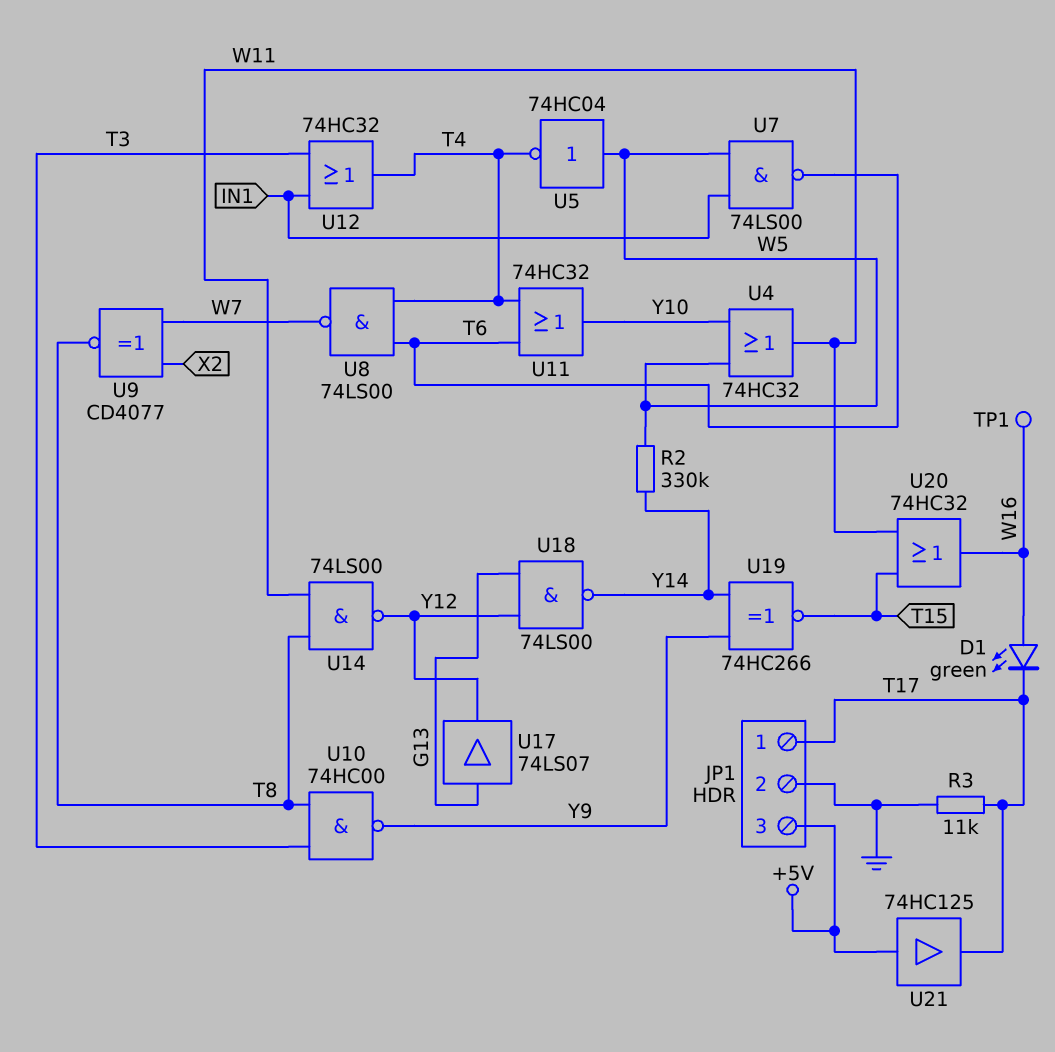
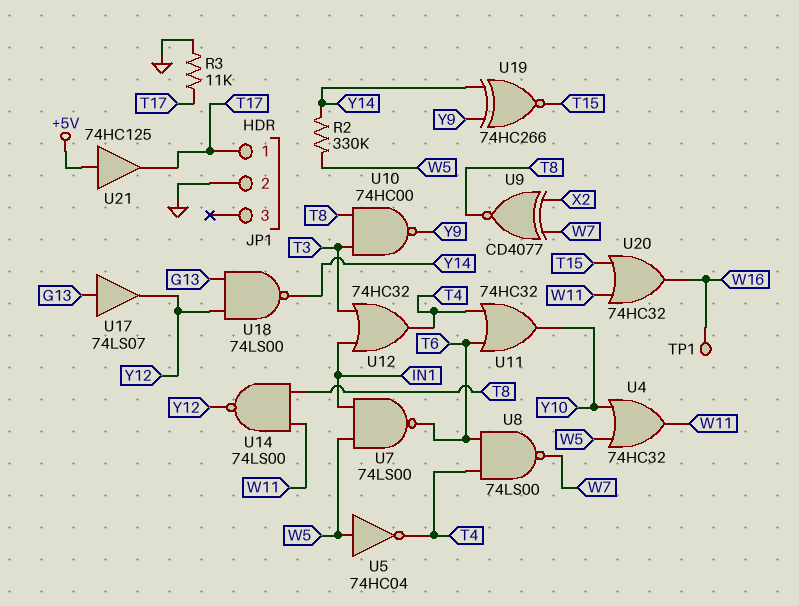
D1: LED green (A W16, K T17) -> none
JP1 pin 3: +5V -> none

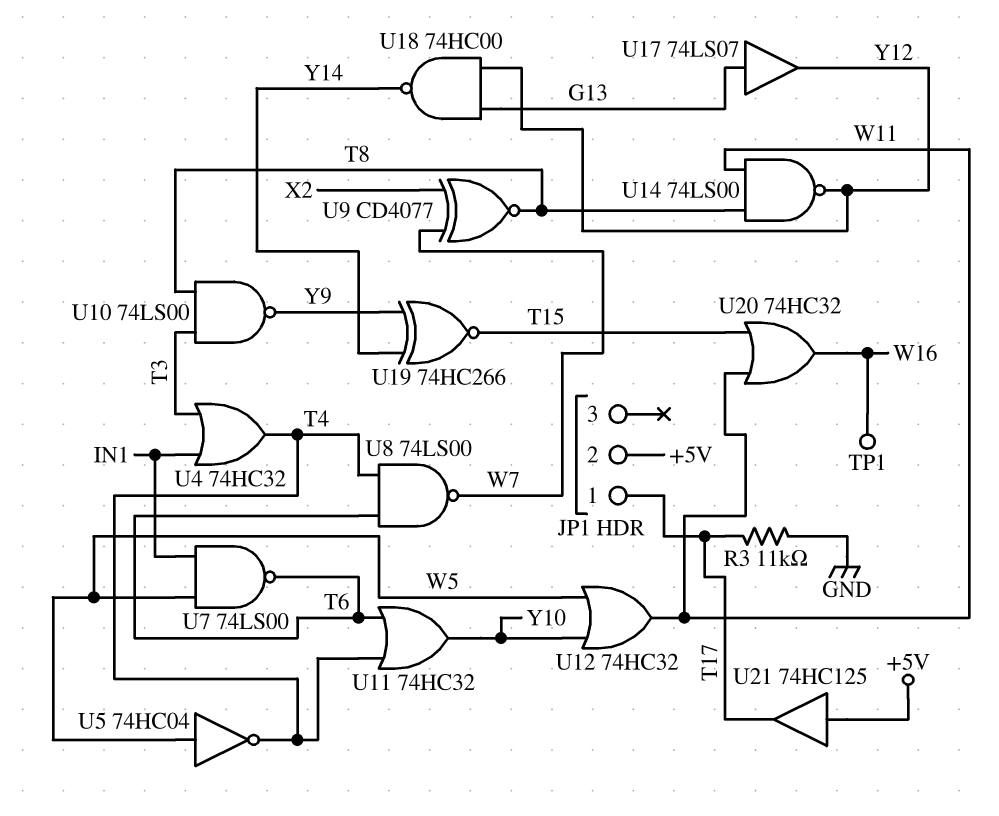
JP1 pin 2: GND -> +5V
R2: 330k (W5, Y14) -> none
U4: OR 74HC32 (in W5, in Y10, out W11) -> OR 74HC32 (in IN1, in T3, out T4)
U10: NAND 74HC00 (in T3, in T8, out Y9) -> NAND 74LS00 (in T3, in T8, out Y9)
U12: OR 74HC32 (in IN1, in T3, out T4) -> OR 74HC32 (in W5, in Y10, out W11)
U18: NAND 74LS00 (in G13, in Y12, out Y14) -> NAND 74HC00 (in G13, in Y12, out Y14)

